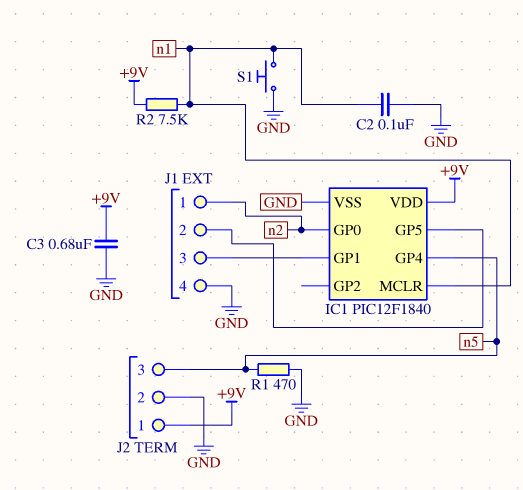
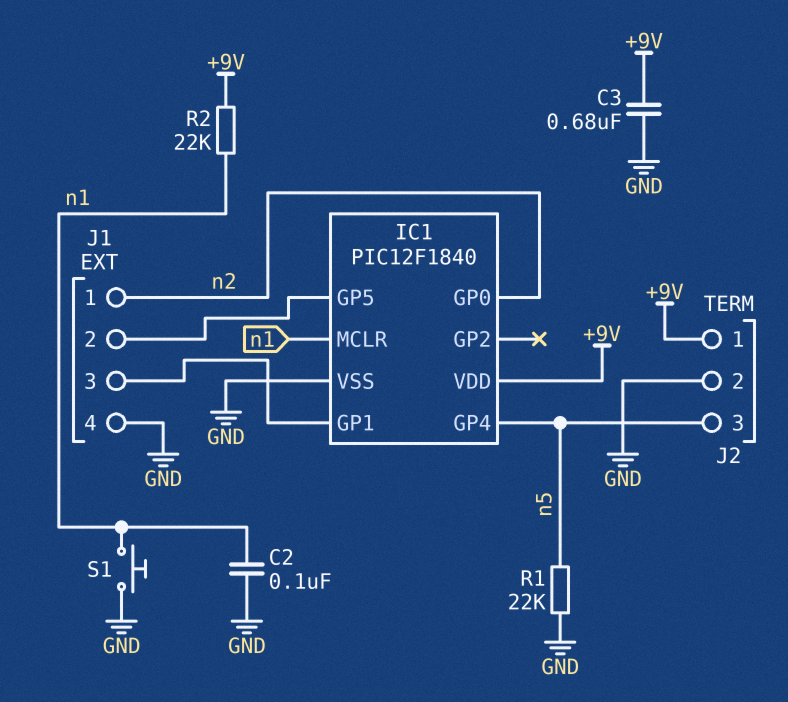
R1: 470 (GND, n5) -> 22k (GND, n5)
R2: 7.5k (+9V, n1) -> 22k (+9V, n1)

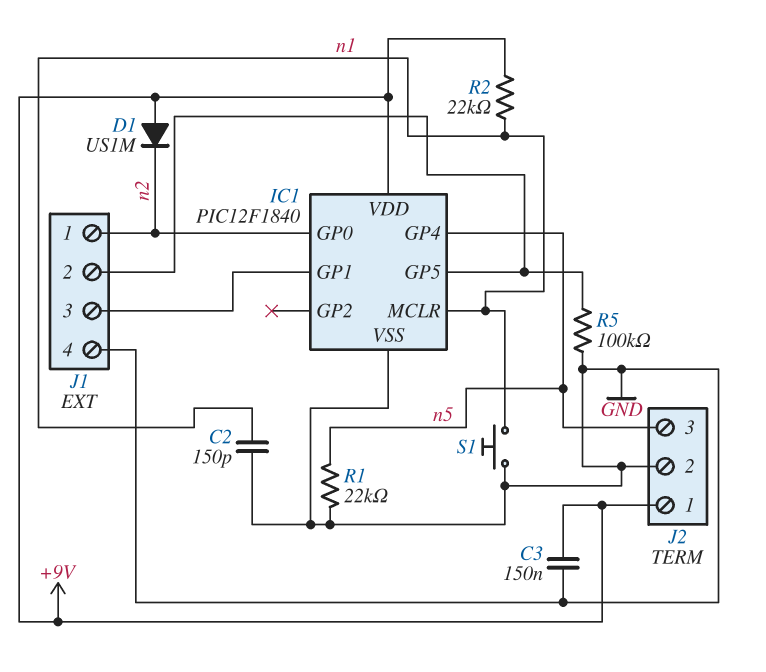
C2: 100nF (GND, n1) -> 150pF (GND, n1)
C3: 680nF (+9V, GND) -> 150nF (+9V, GND)
D1: none -> diode US1M (A +9V, K n2)
R5: none -> 100k (GND, IC1/GP5)

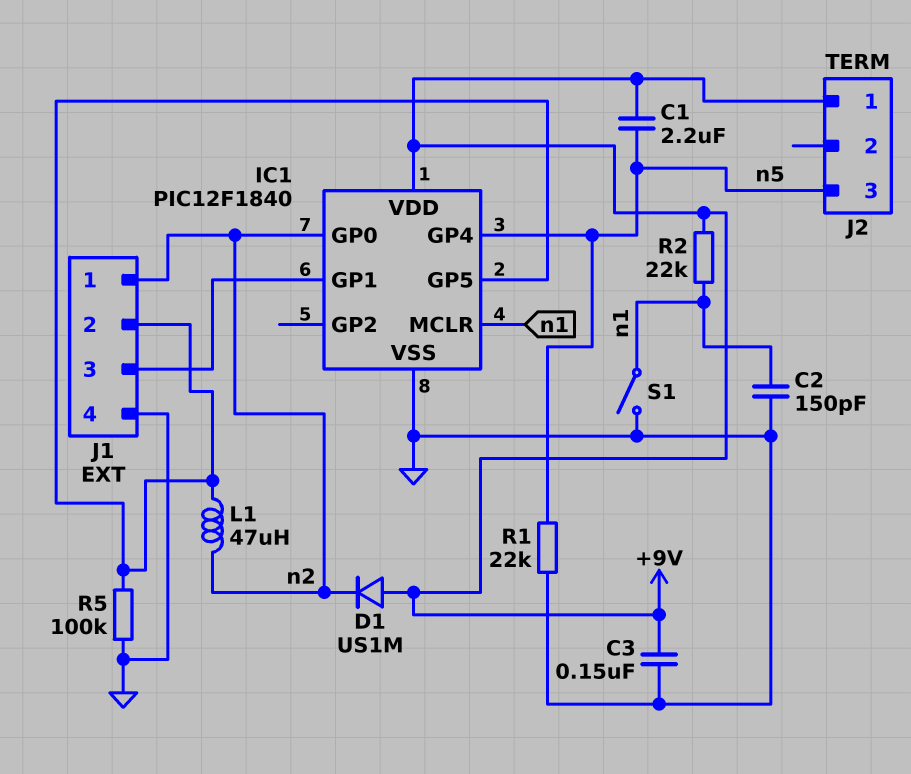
C1: none -> 2.2uF (+9V, n5)
J2 pin 2: GND -> none
L1: none -> 47uH (IC1/GP5, n2)
S1: button (GND, n1) -> switch (GND, n1)

